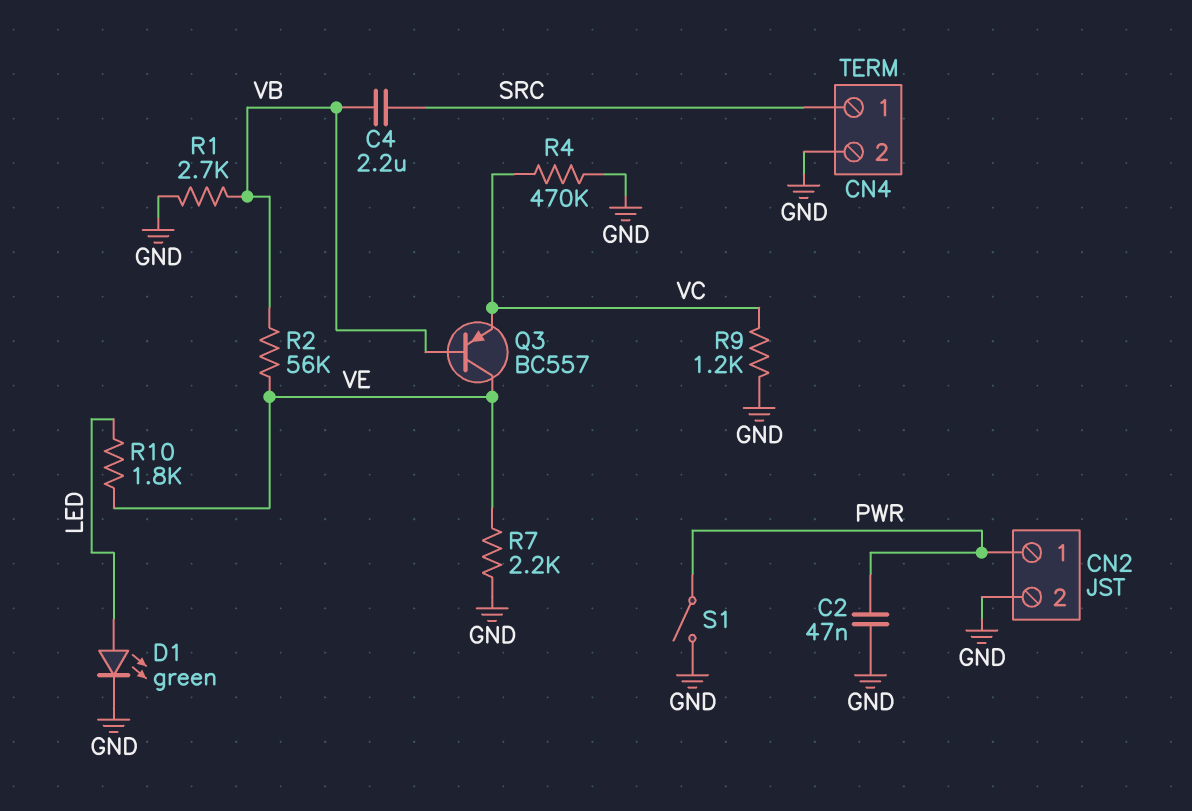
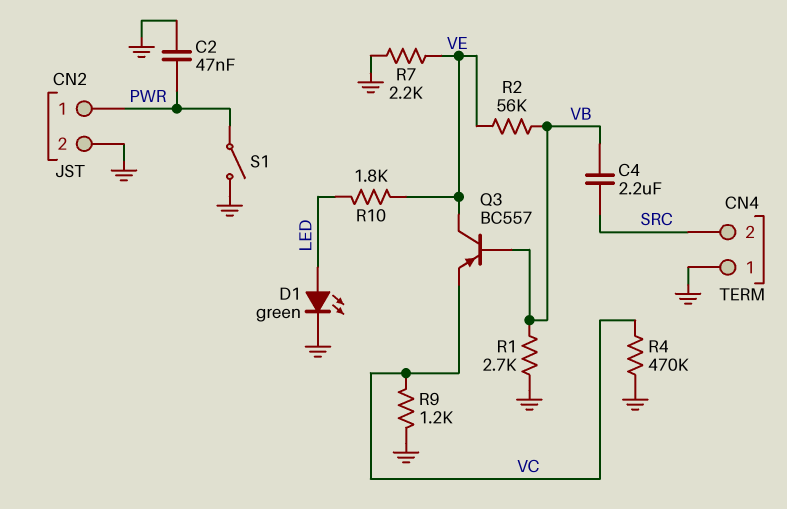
CN4 pin 1: SRC -> GND
CN4 pin 2: GND -> SRC

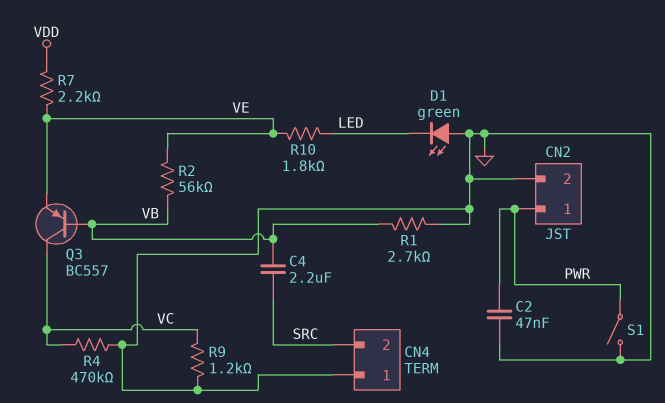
D1: LED green (A LED, K GND) -> LED green (A GND, K LED)
Q3: PNP BC557 (B VB, C VE, E VC) -> PNP BC557 (B VB, C VC, E VE)
R7: 2.2k (GND, VE) -> 2.2k (VDD, VE)

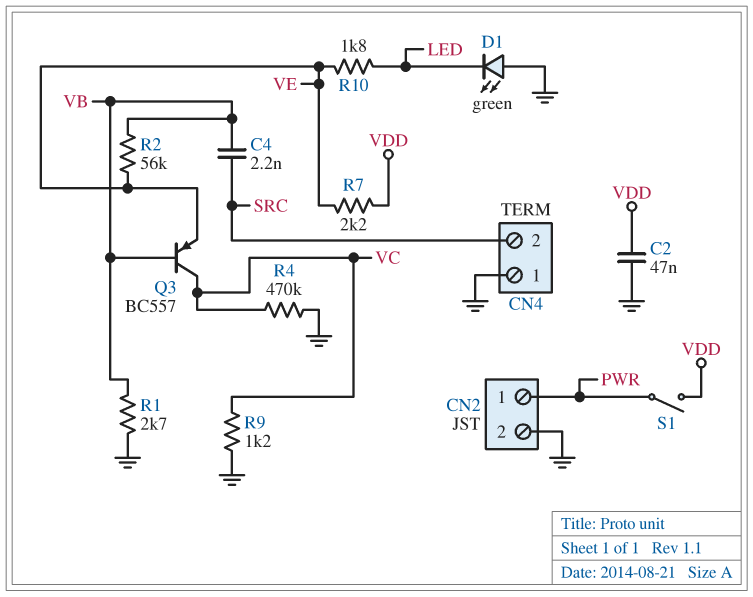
C2: 47nF (GND, PWR) -> 47nF (GND, VDD)
C4: 2.2uF (SRC, VB) -> 2.2nF (SRC, VB)
S1: switch (GND, PWR) -> switch (PWR, VDD)

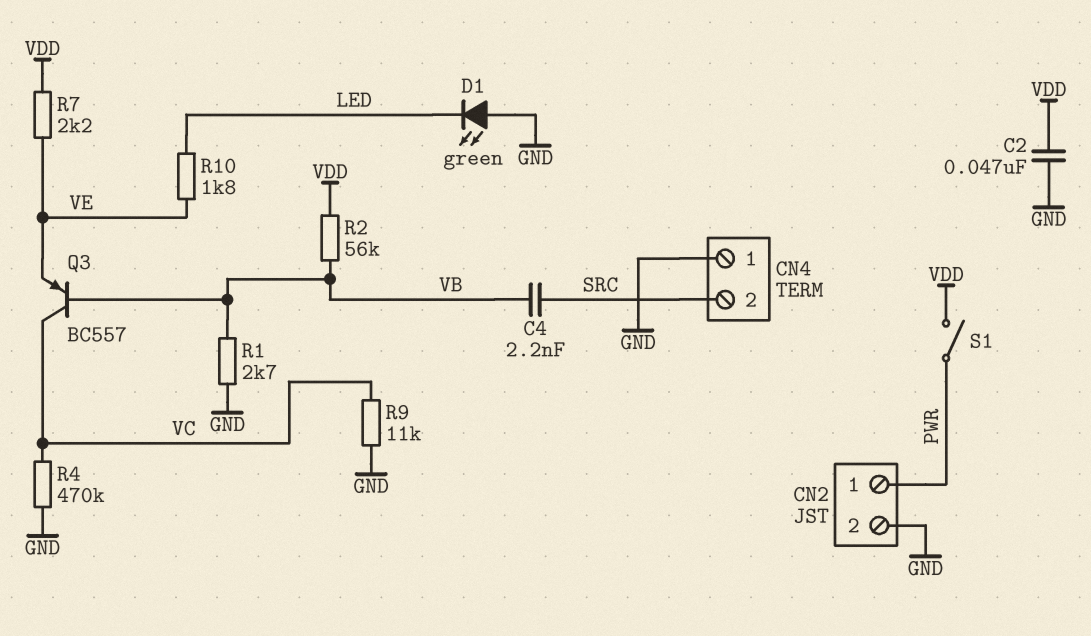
R2: 56k (VB, VE) -> 56k (VB, VDD)
R9: 1.2k (GND, VC) -> 11k (GND, VC)

